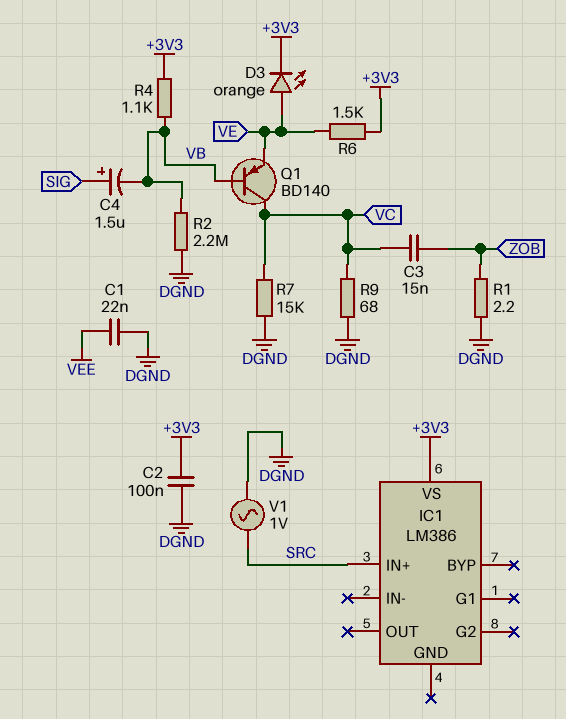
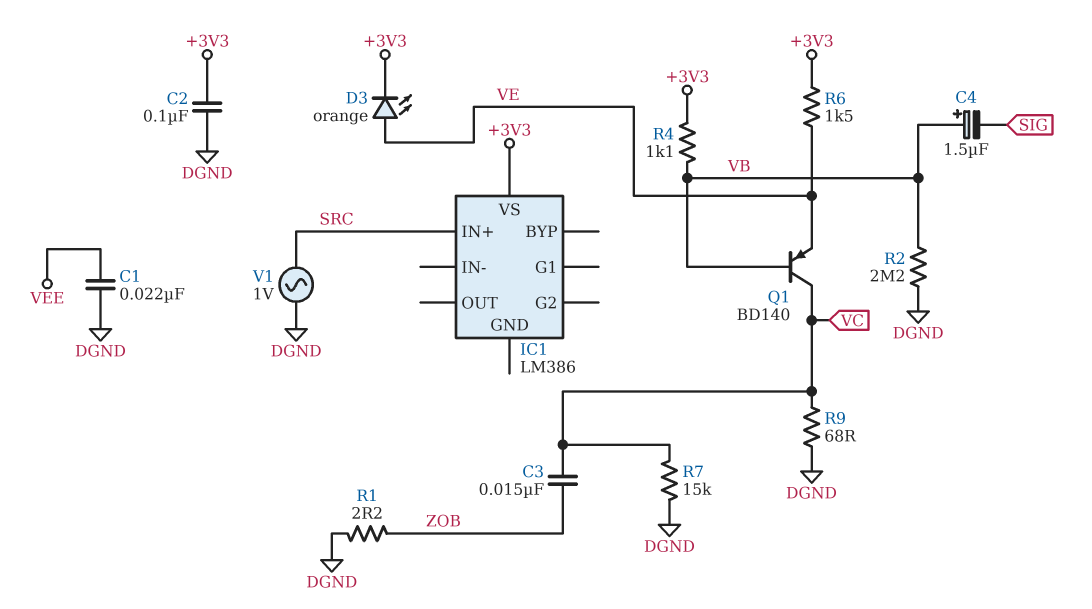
C4: 1.5uF (plus SIG, minus VB) -> 1.5uF (plus VB, minus SIG)

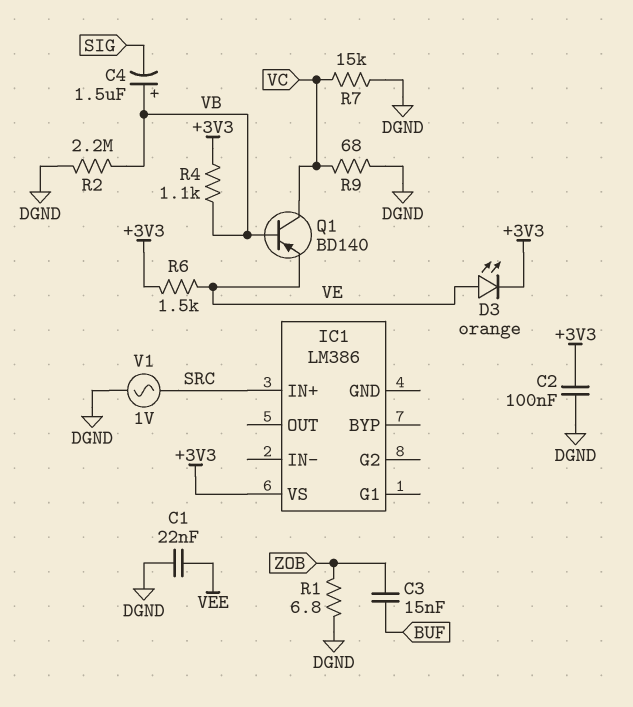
C3: 15nF (VC, ZOB) -> 15nF (BUF, ZOB)
R1: 2.2 (DGND, ZOB) -> 6.8 (DGND, ZOB)

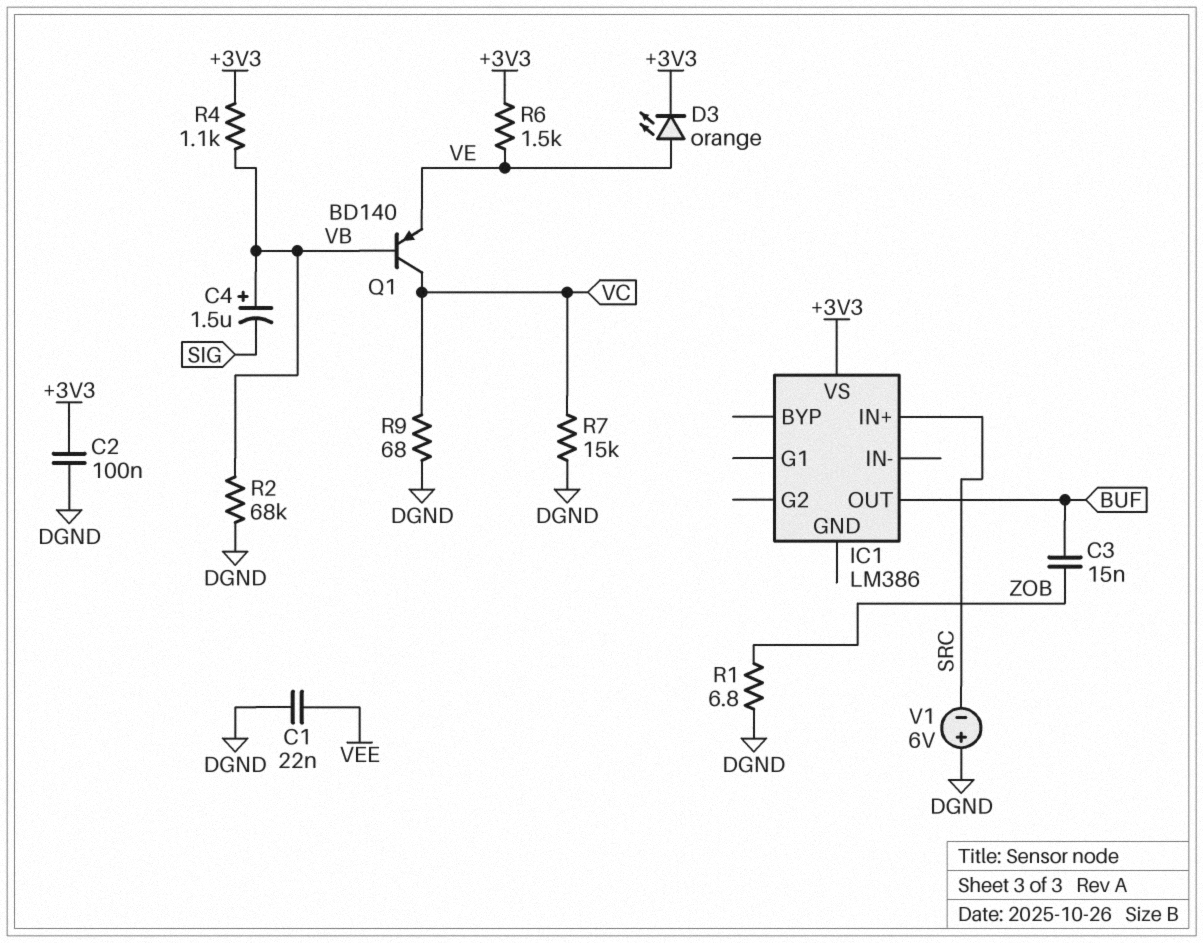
IC1 pin OUT: none -> BUF
R2: 2.2M (DGND, VB) -> 68k (DGND, VB)
V1: AC 1V (DGND, SRC) -> 6V (plus DGND, minus SRC)

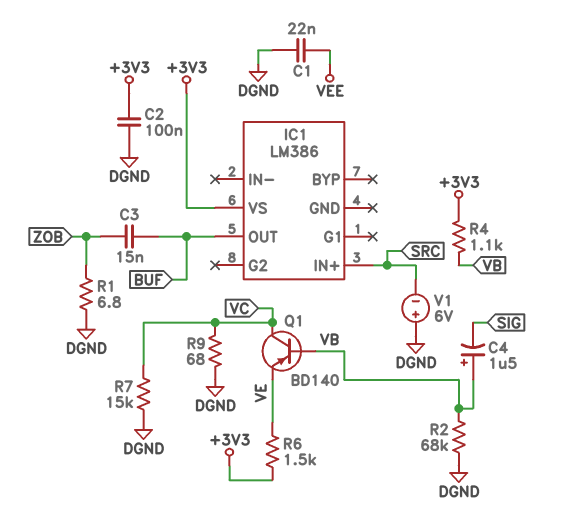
D3: LED orange (A VE, K +3V3) -> none

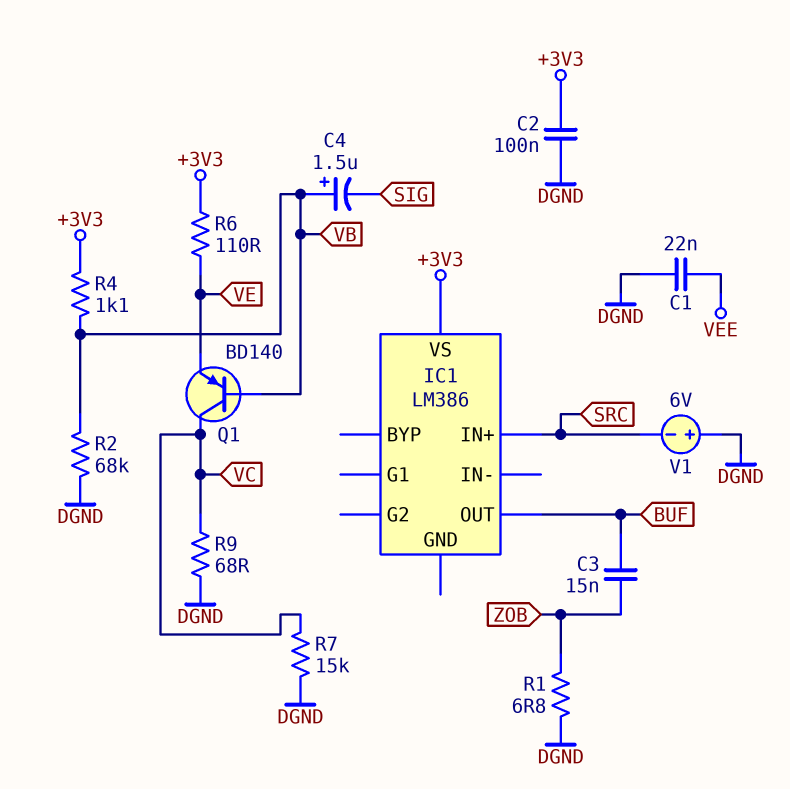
R6: 1.5k (+3V3, VE) -> 110 (+3V3, VE)

